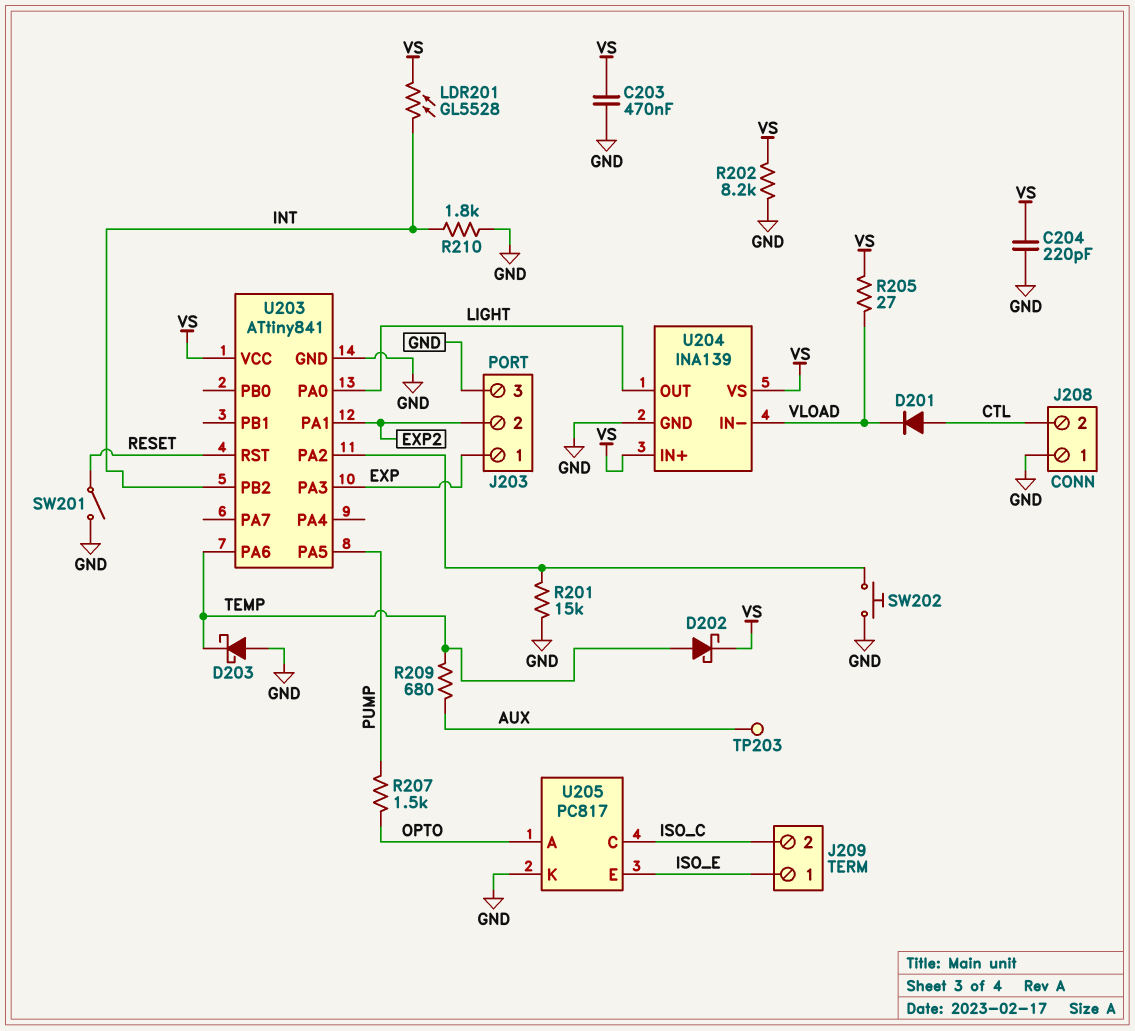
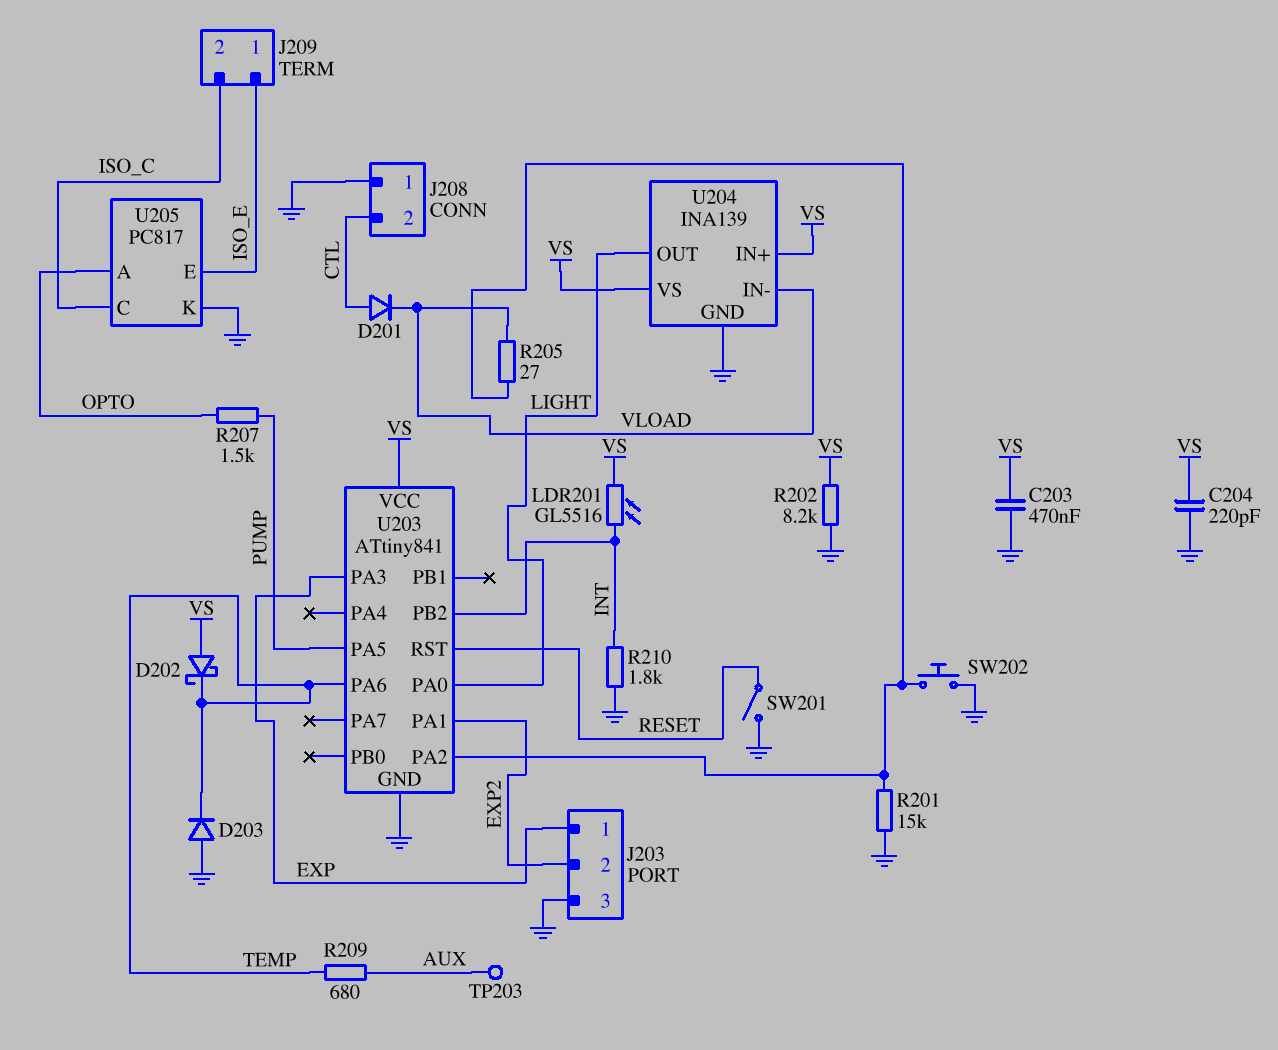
D202: schottky (A TEMP, K VS) -> schottky (A VS, K TEMP)
D203: schottky (A GND, K TEMP) -> diode (A GND, K TEMP)
LDR201: GL5528 (INT, VS) -> GL5516 (INT, VS)
R205: 27 (VLOAD, VS) -> 27 (U203/PA2, VLOAD)

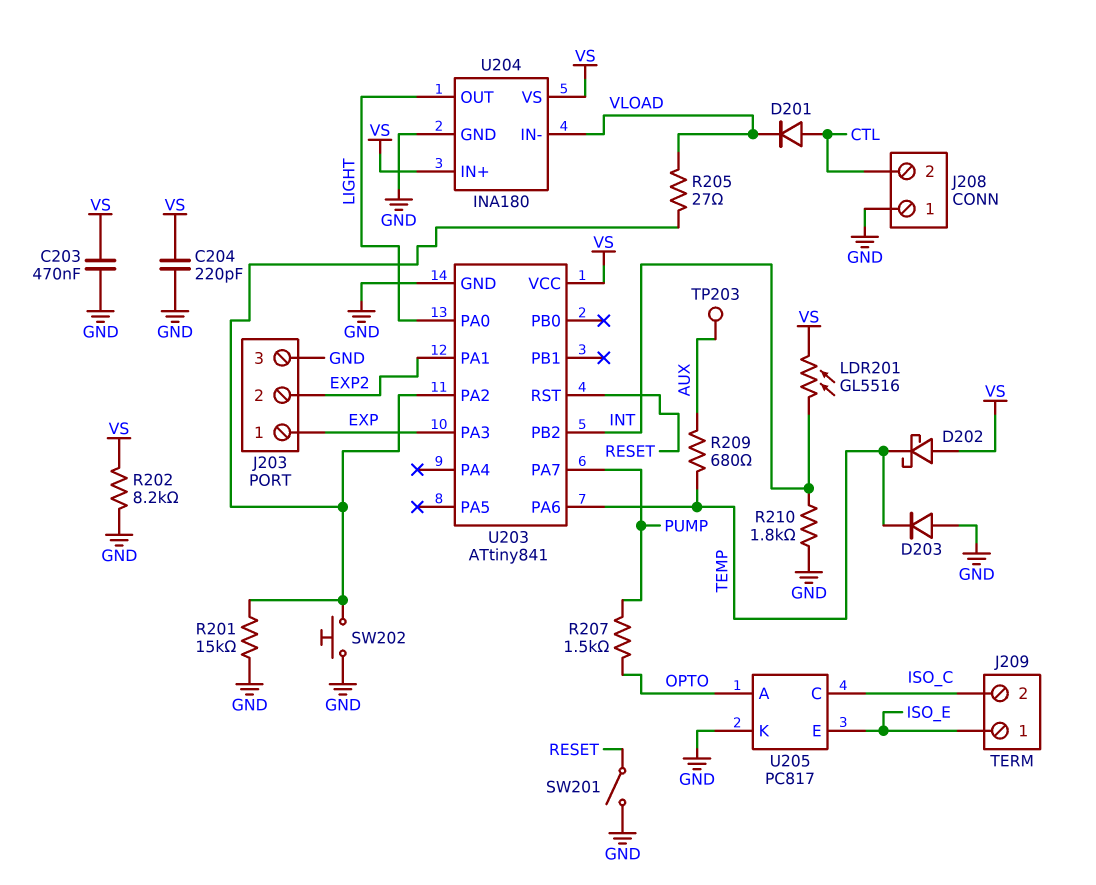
U203 pin PA5: PUMP -> none
U203 pin PA7: none -> PUMP
U204: INA139 -> INA180

